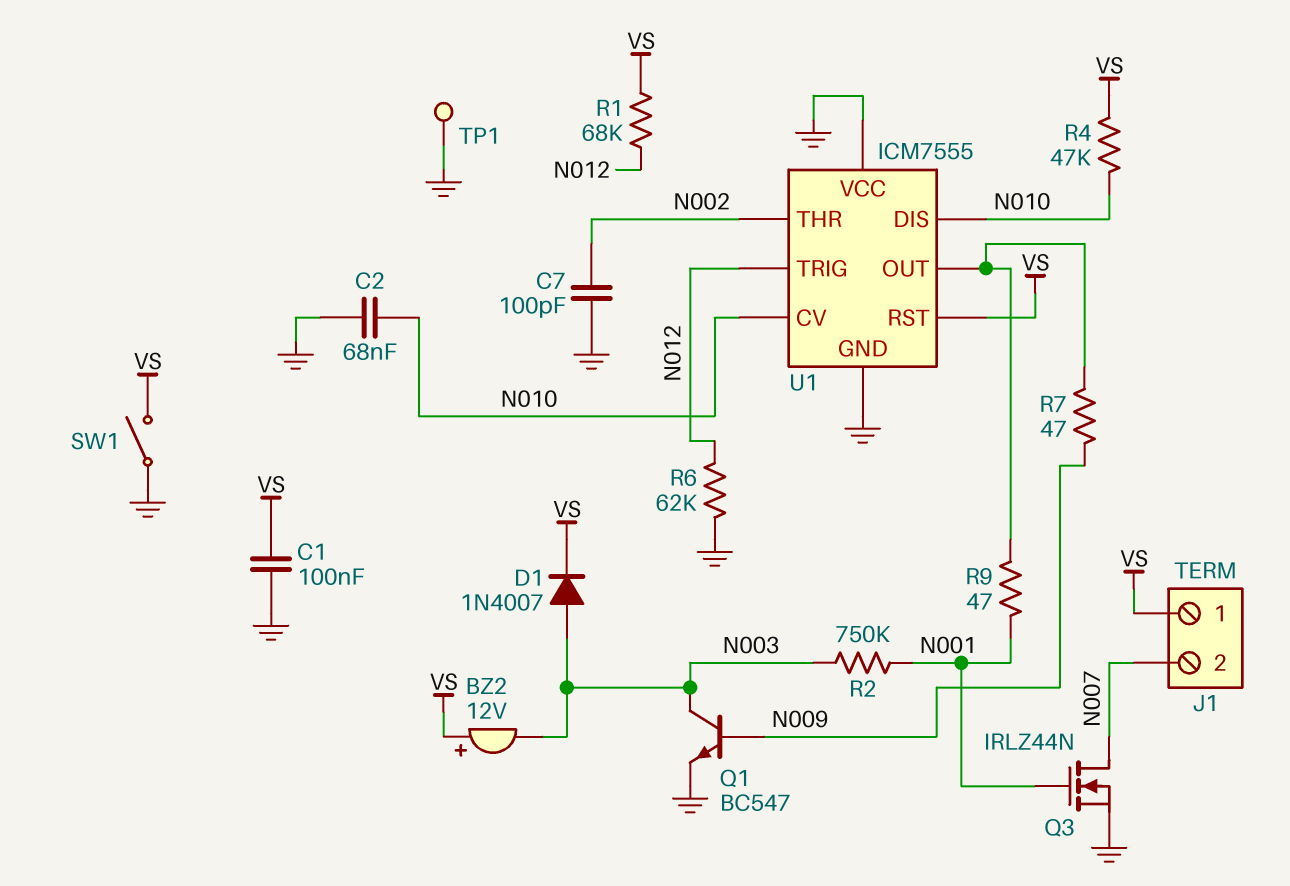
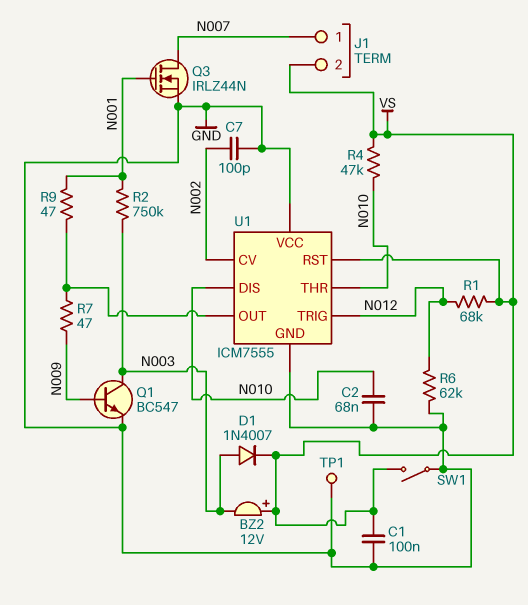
J1 pin 1: VS -> N007
J1 pin 2: N007 -> VS
U1 pin CV: N010 -> N002
U1 pin THR: N002 -> N010

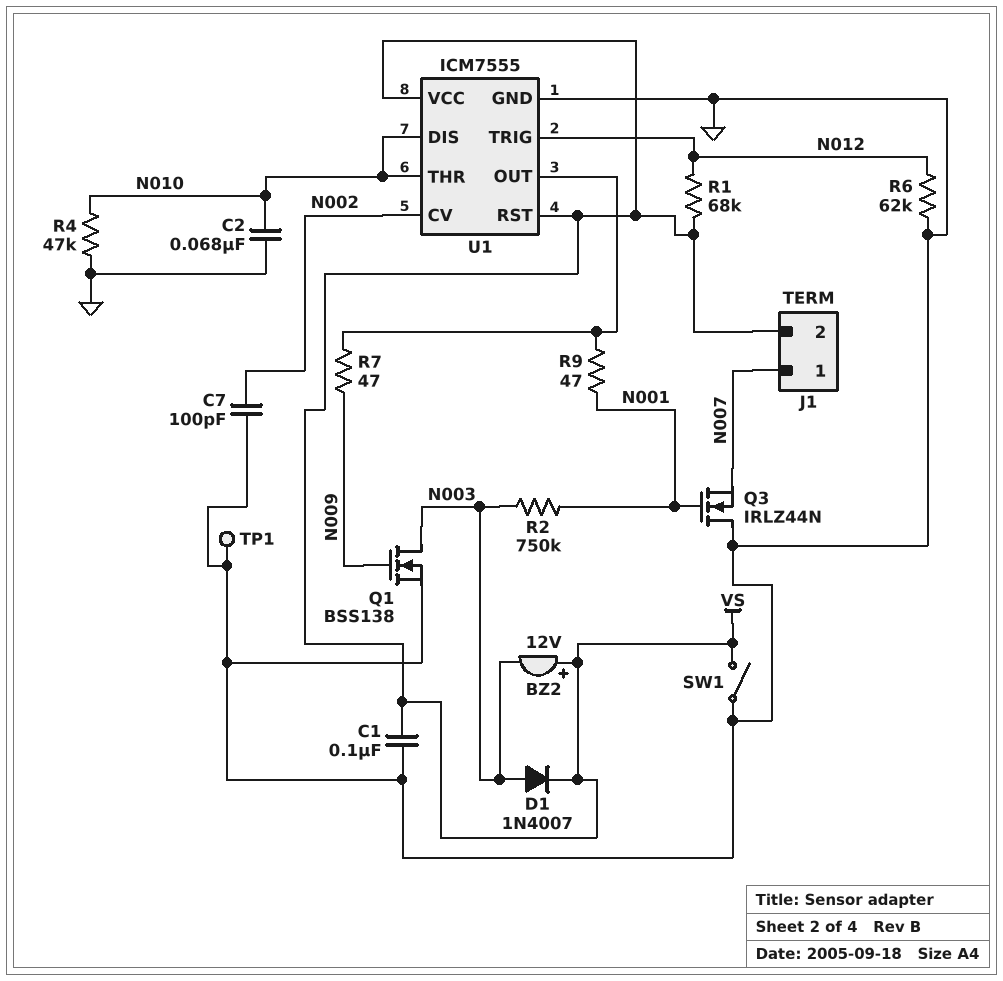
Q1: NPN BC547 (B N009, C N003, E GND) -> NMOS BSS138 (G N009, D N003, S GND)
Q3: NMOS IRLZ44N (G N001, D N007, S GND) -> NMOS IRLZ44N (G N001, D GND, S N007)
R4: 47k (N010, VS) -> 47k (GND, N010)
U1 pin VCC: GND -> VS

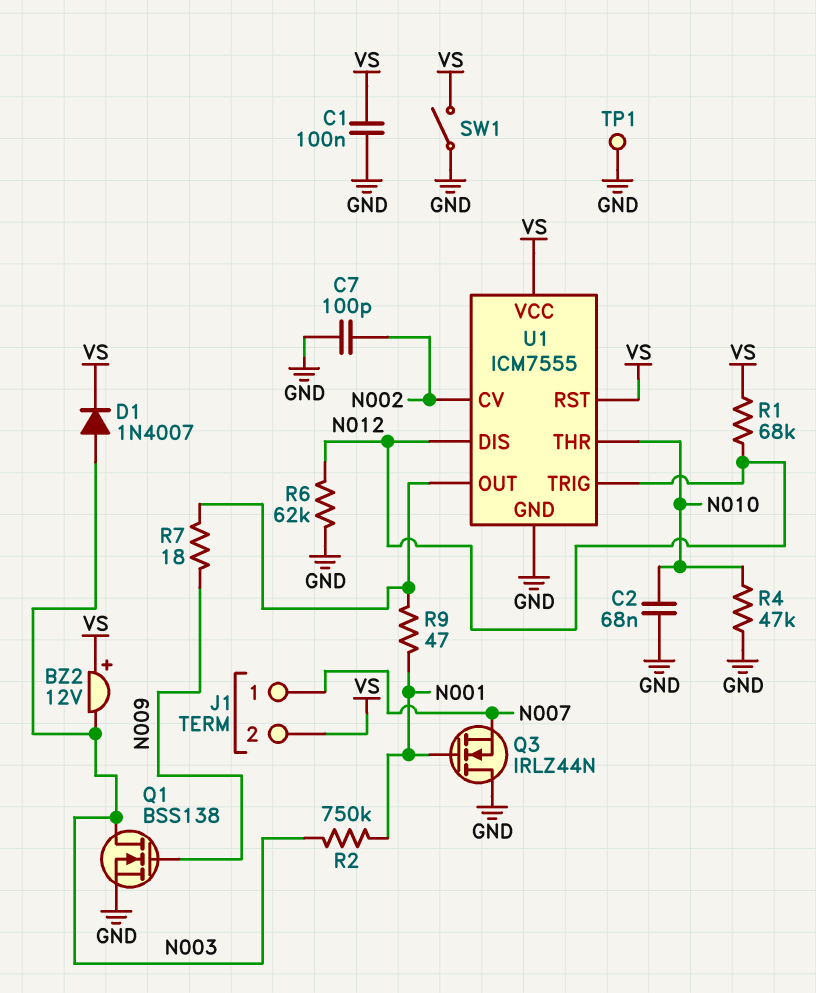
R7: 47 (N009, U1/OUT) -> 18 (N009, U1/OUT)
U1 pin DIS: N010 -> N012

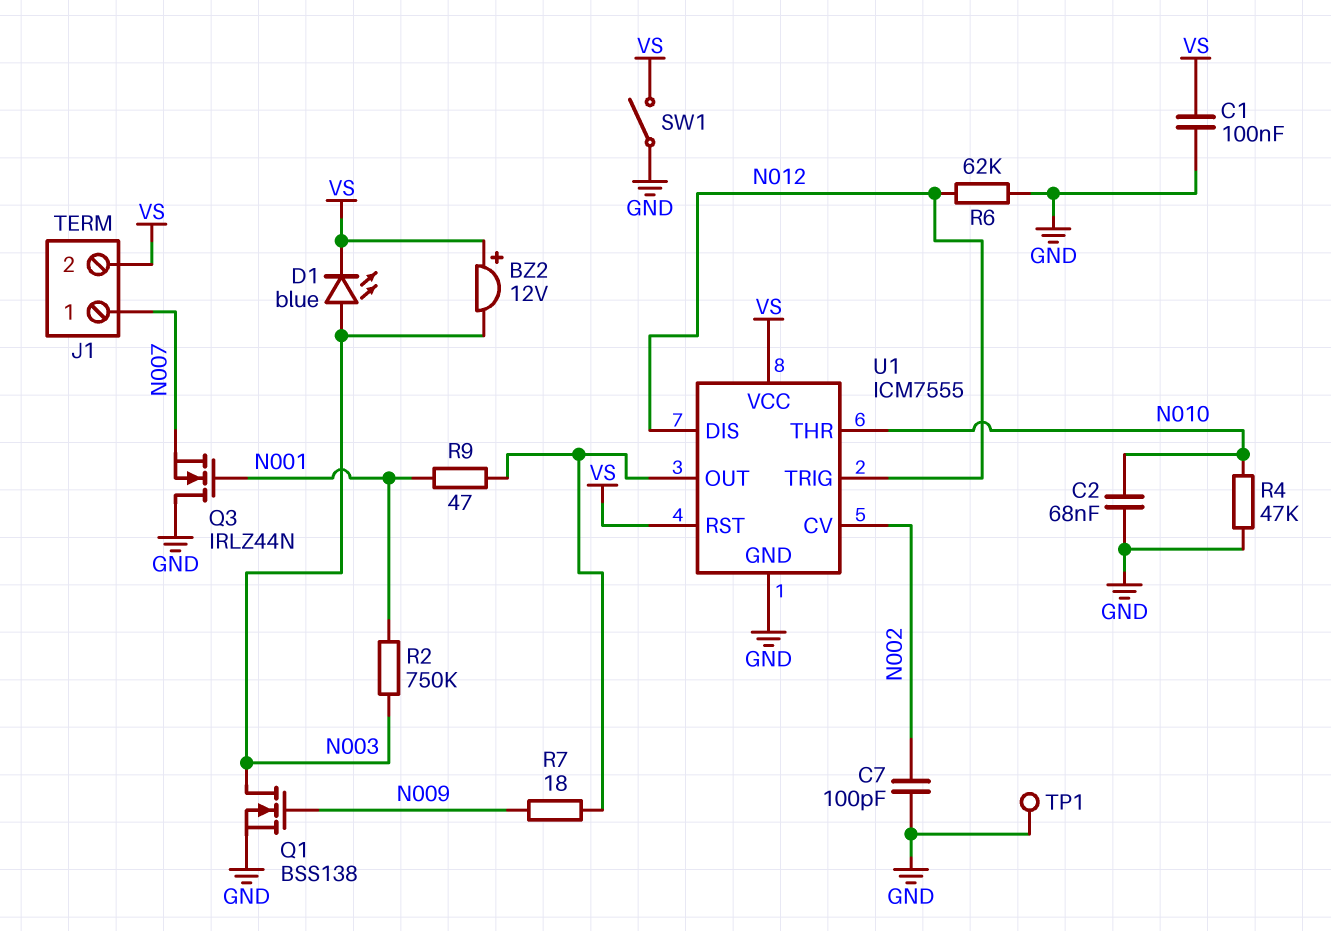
D1: diode 1N4007 (A N003, K VS) -> LED blue (A N003, K VS)
R1: 68k (N012, VS) -> none

